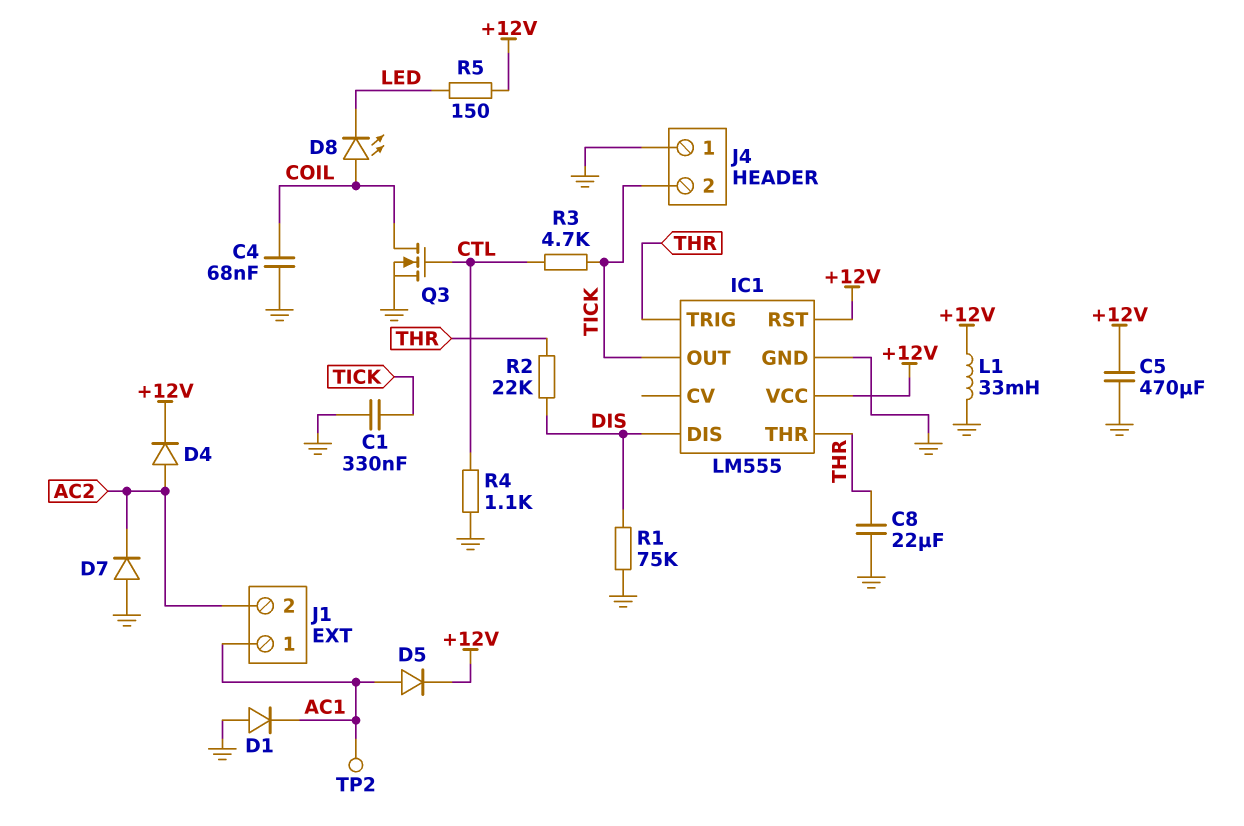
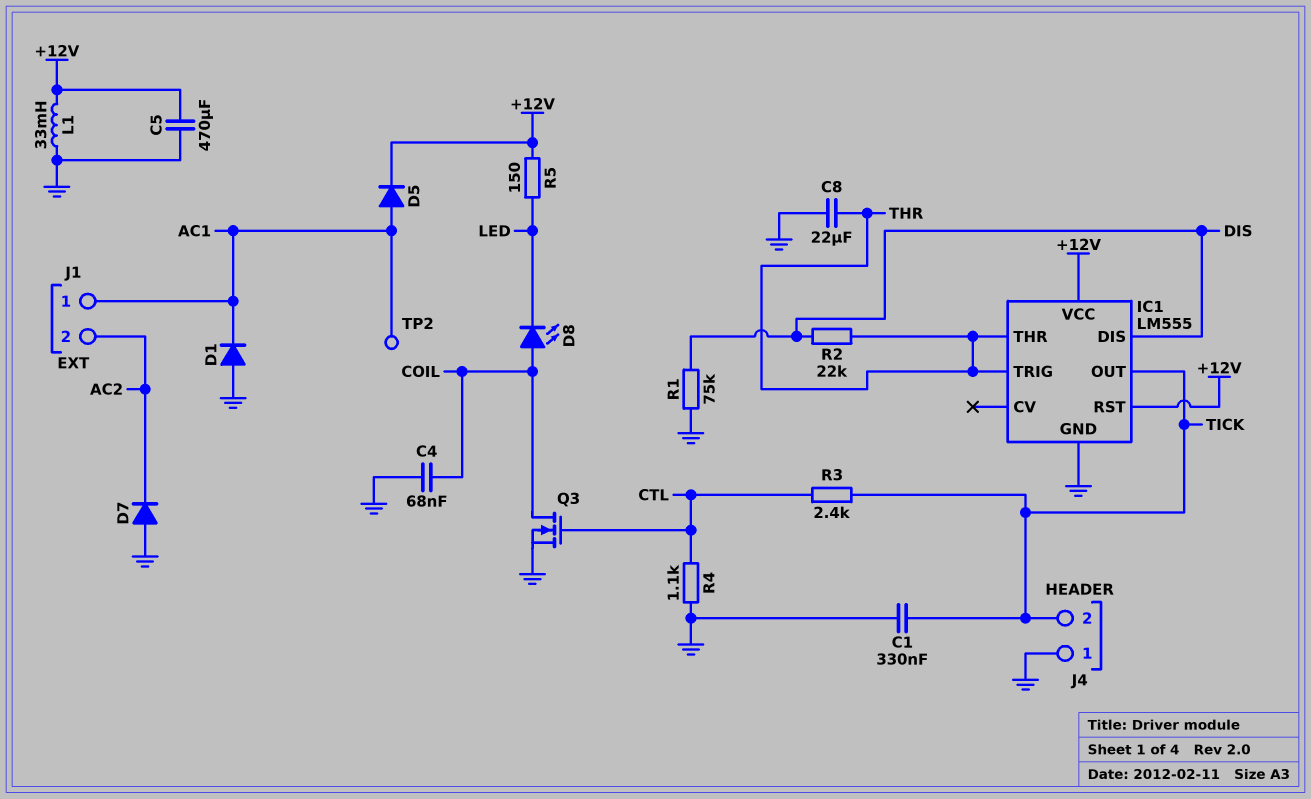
D4: diode (A AC2, K +12V) -> none
R3: 4.7k (CTL, TICK) -> 2.4k (CTL, TICK)

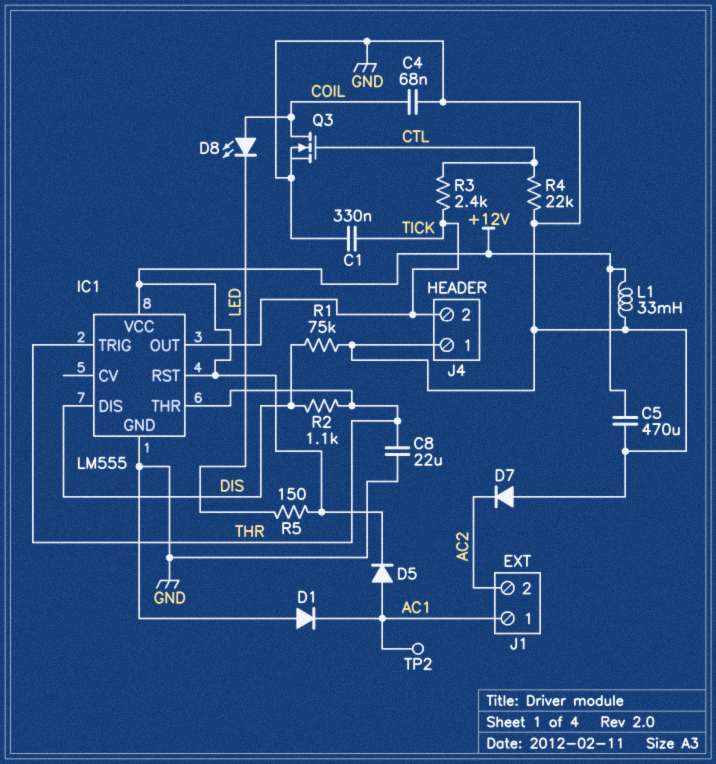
R2: 22k (DIS, THR) -> 1.1k (DIS, THR)
R4: 1.1k (CTL, GND) -> 22k (CTL, GND)

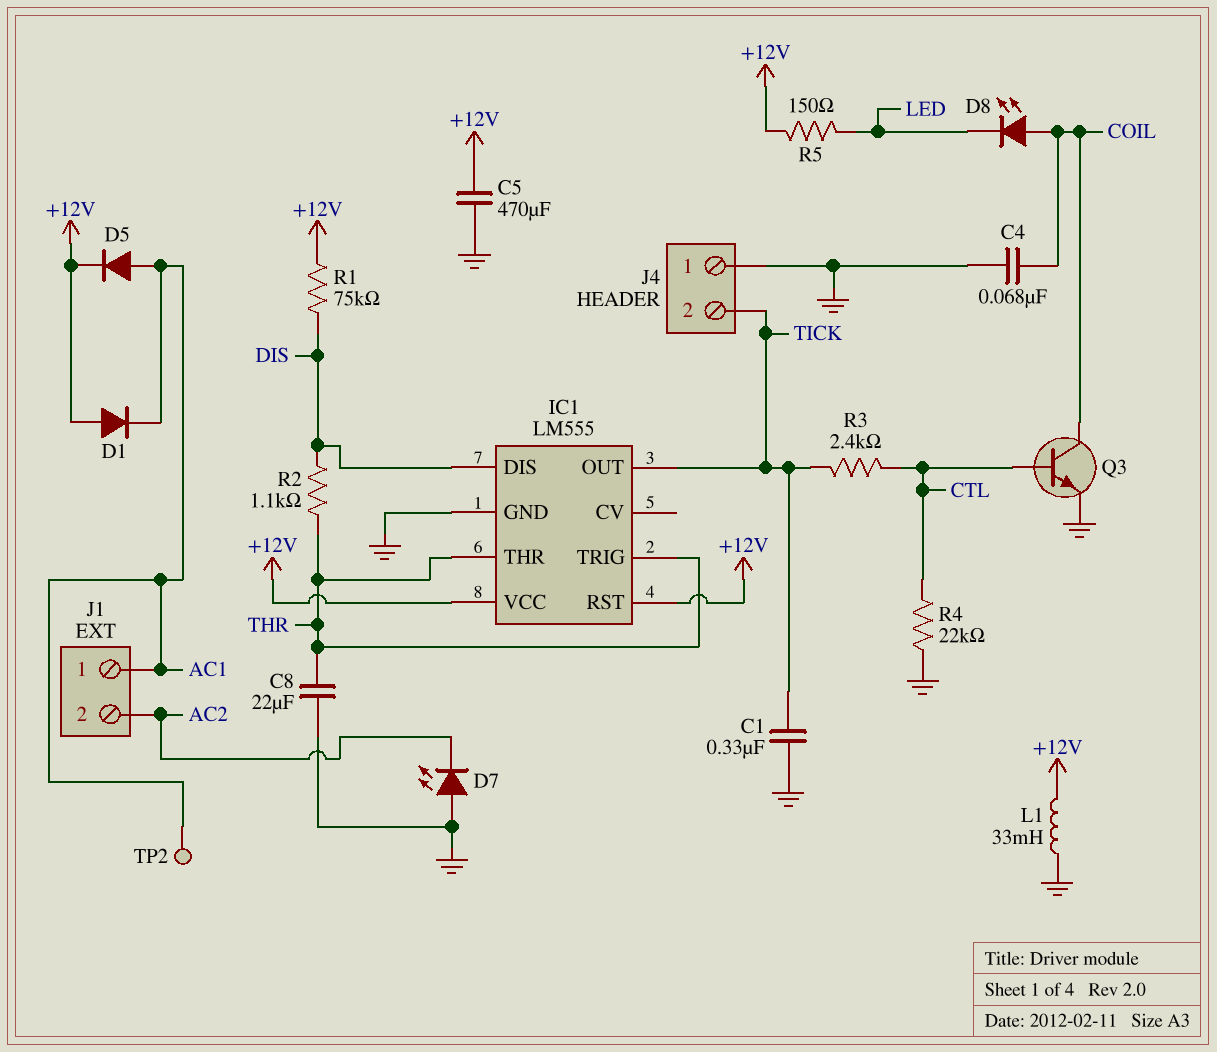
D1: diode (A GND, K AC1) -> diode (A +12V, K AC1)
D7: diode (A GND, K AC2) -> LED (A GND, K AC2)
Q3: NMOS (G CTL, D COIL, S GND) -> NPN (B CTL, C COIL, E GND)
R1: 75k (DIS, GND) -> 75k (+12V, DIS)

